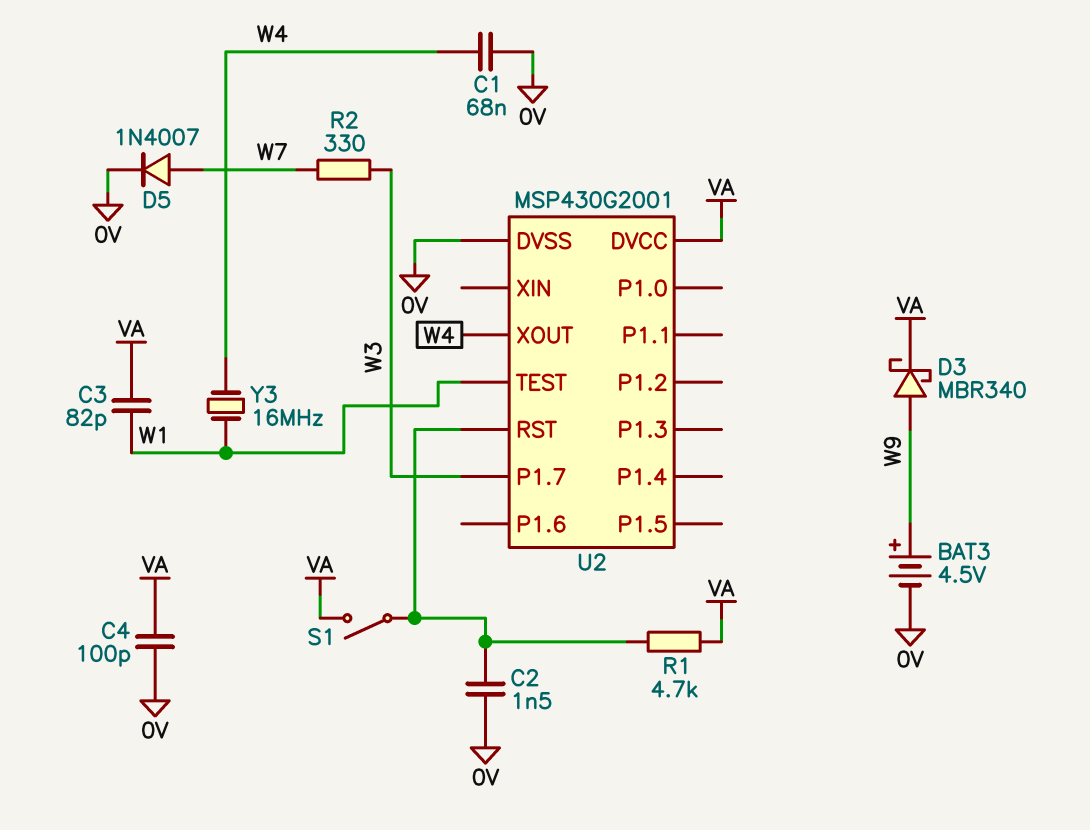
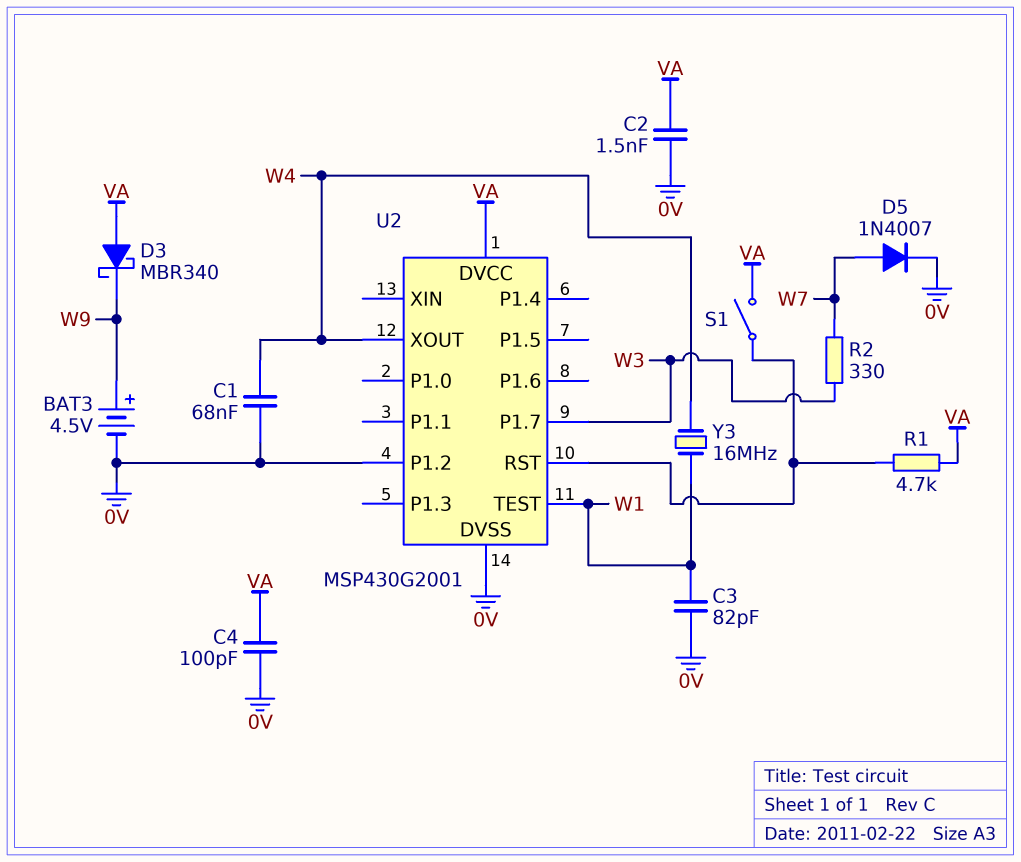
C2: 1.5nF (0V, U2/RST) -> 1.5nF (0V, VA)
C3: 82pF (VA, W1) -> 82pF (0V, W1)
D3: schottky MBR340 (A W9, K VA) -> schottky MBR340 (A VA, K W9)
U2 pin P1.2: none -> 0V

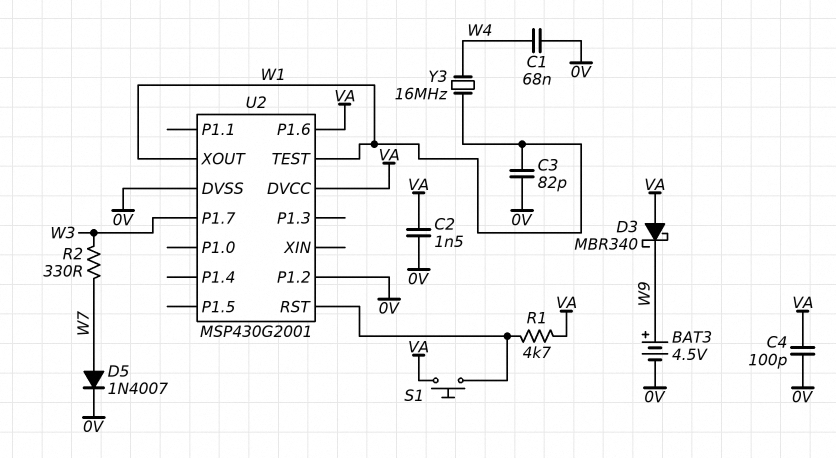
S1: switch (U2/RST, VA) -> button (U2/RST, VA)
U2 pin P1.6: none -> VA
U2 pin XOUT: W4 -> W1

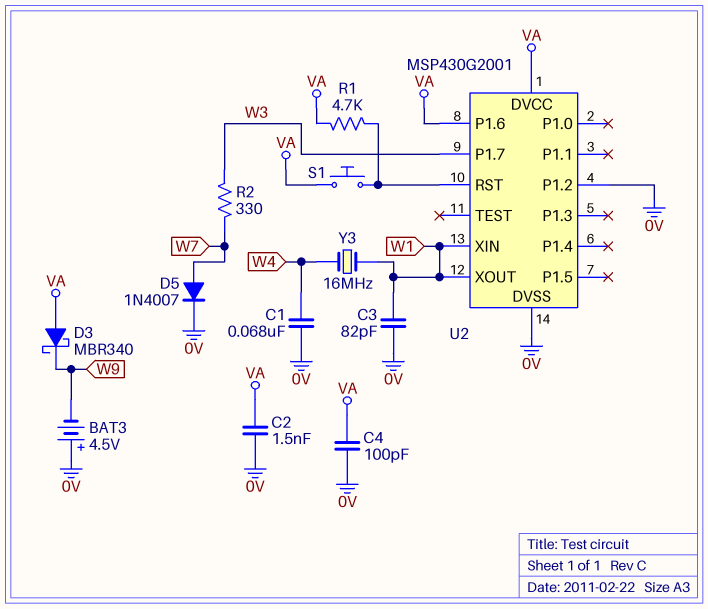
BAT3: 4.5V (plus W9, minus 0V) -> 4.5V (plus 0V, minus W9)
U2 pin TEST: W1 -> none
U2 pin XIN: none -> W1

